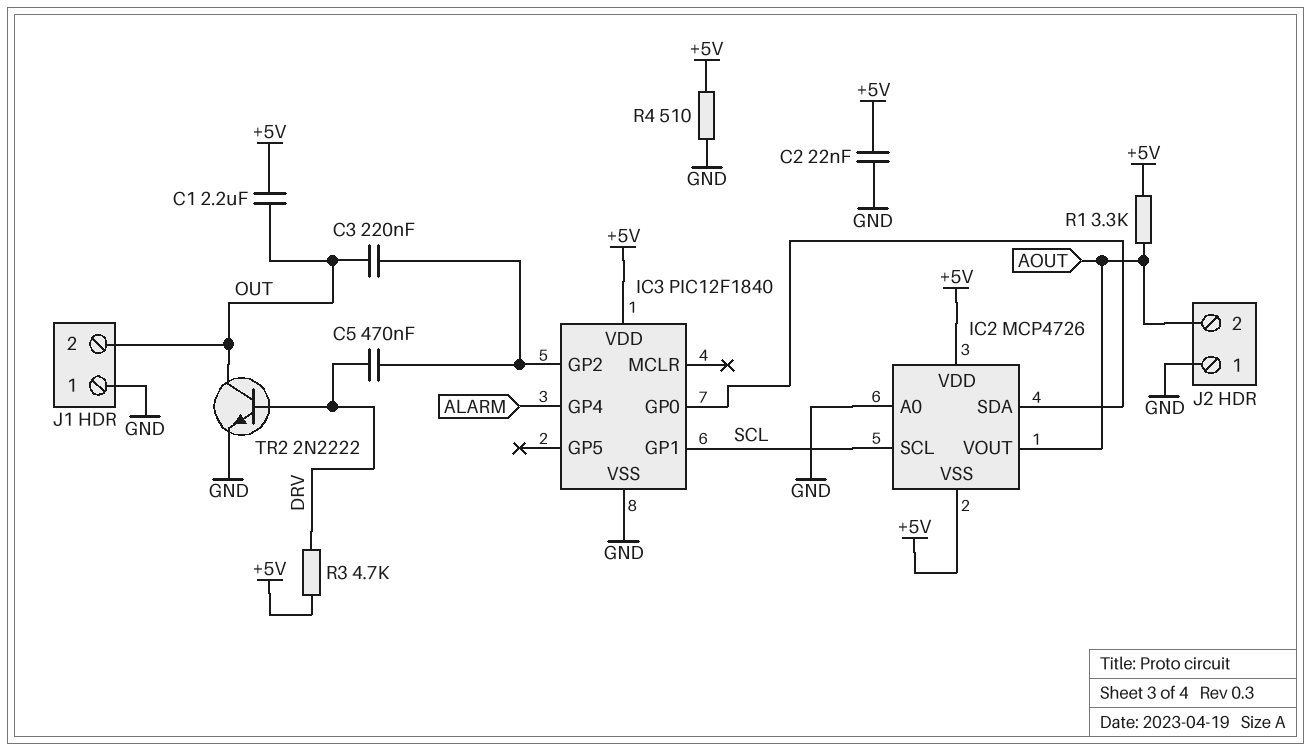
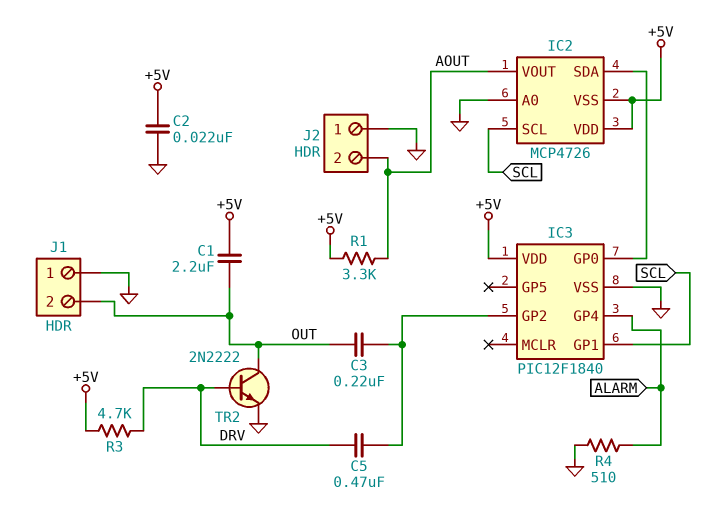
R4: 510 (+5V, GND) -> 510 (ALARM, GND)

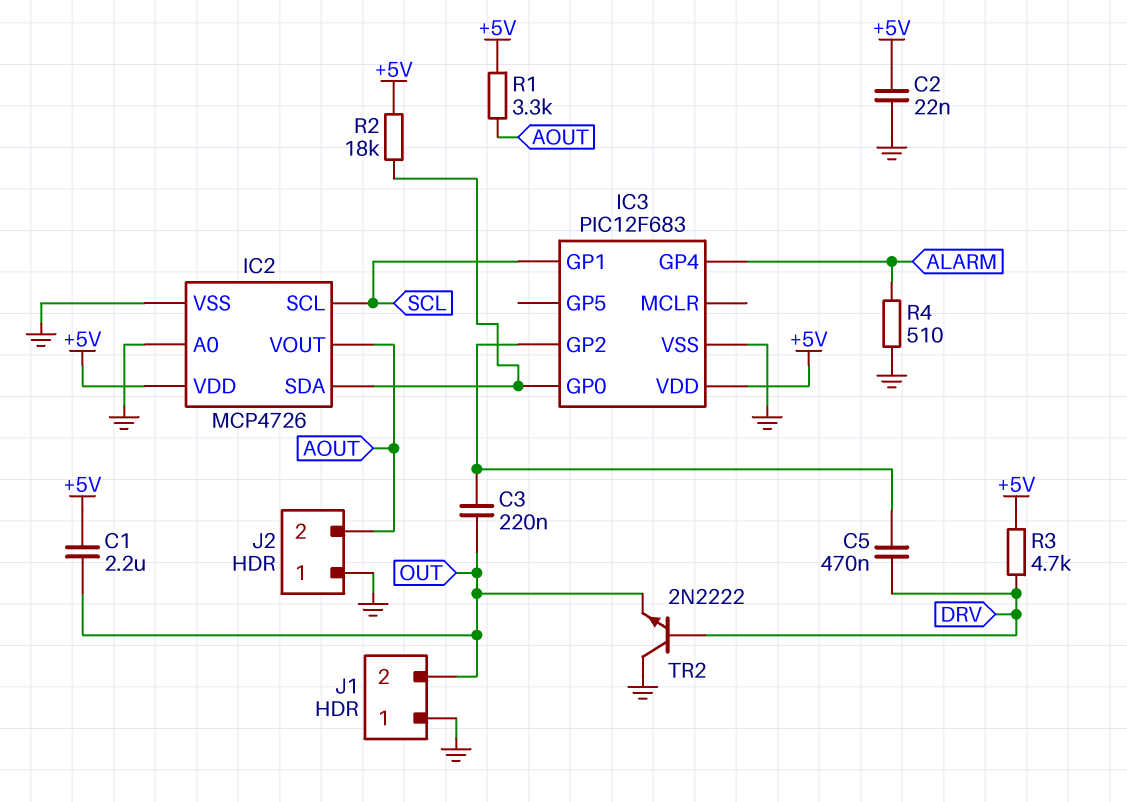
IC2 pin VSS: +5V -> GND
IC3: PIC12F1840 -> PIC12F683
R2: none -> 18k (+5V, IC2/SDA)
TR2: NPN 2N2222 (B DRV, C OUT, E GND) -> NPN 2N2222 (B DRV, C GND, E OUT)

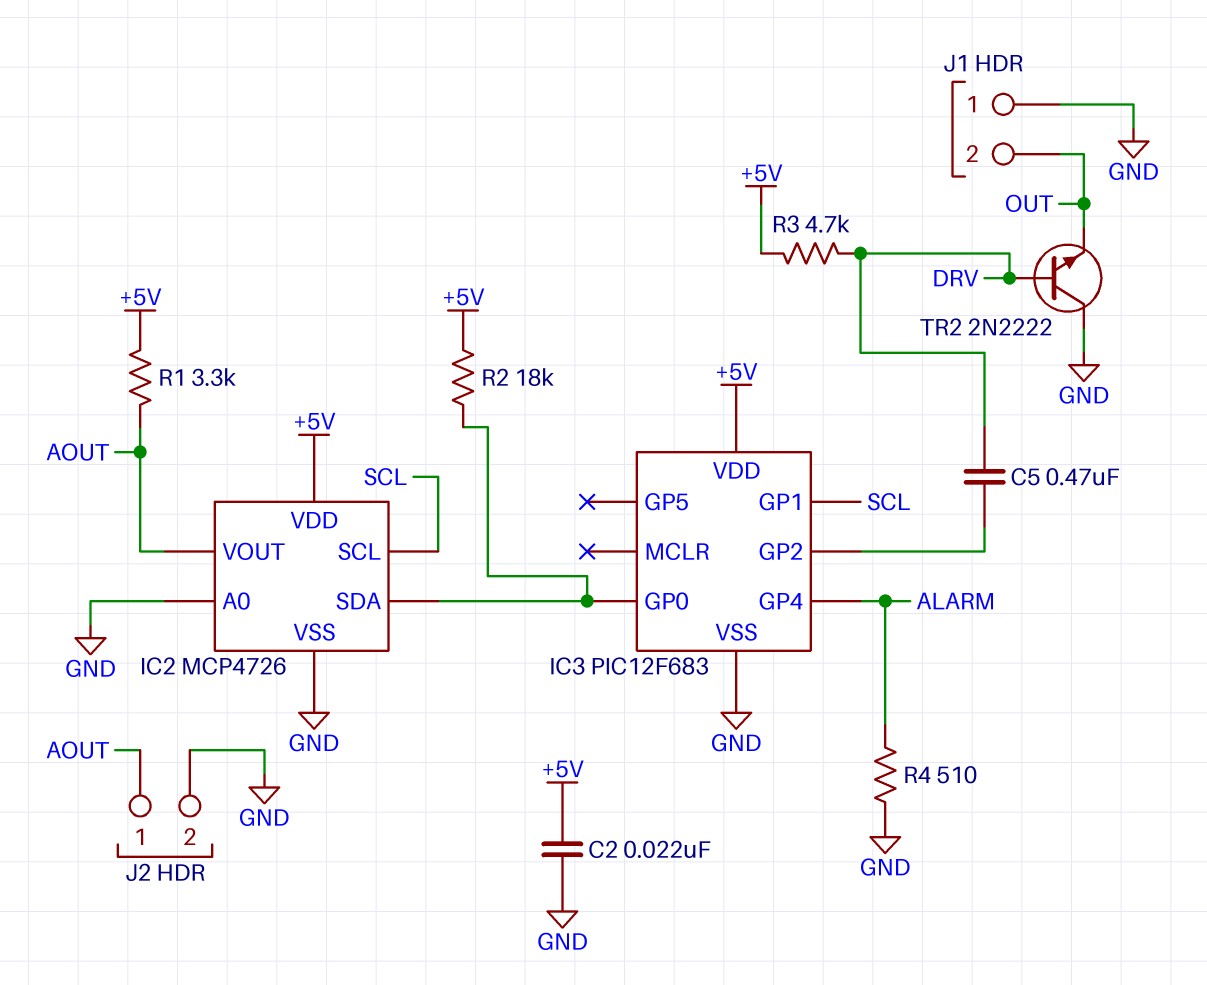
C1: 2.2uF (+5V, OUT) -> none
C3: 220nF (IC3/GP2, OUT) -> none
J2 pin 1: GND -> AOUT
J2 pin 2: AOUT -> GND

